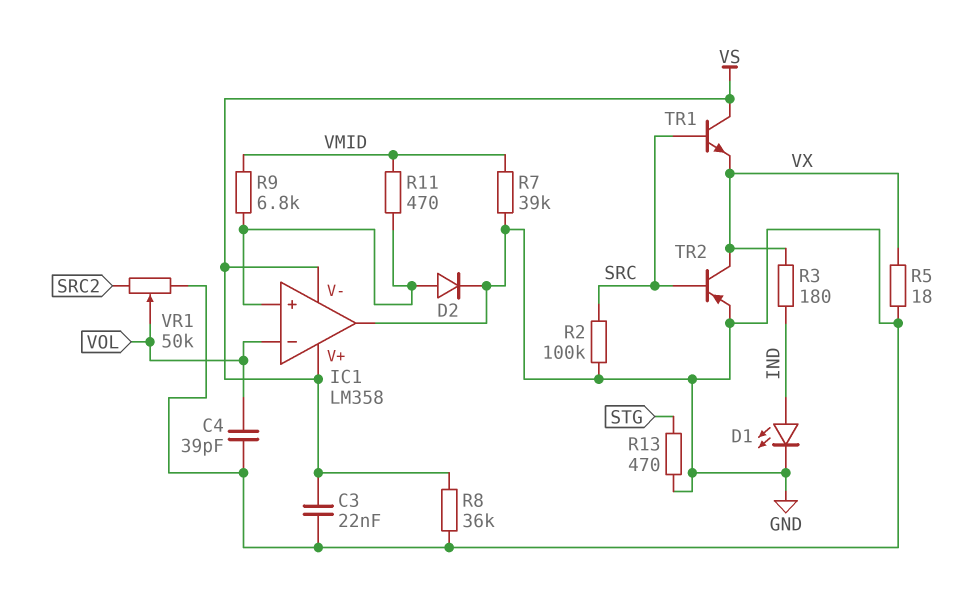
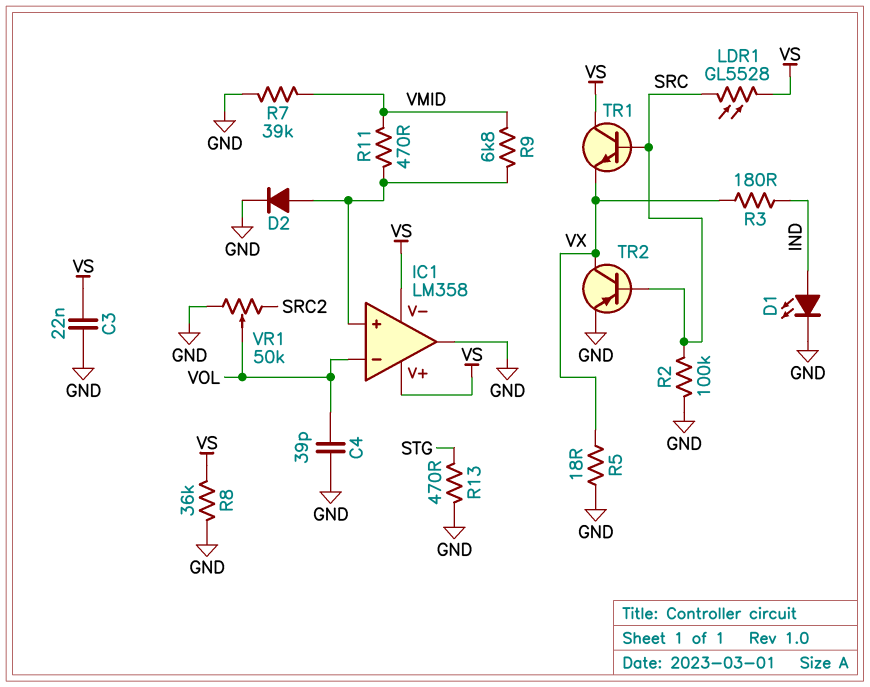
LDR1: none -> GL5528 (SRC, VS)

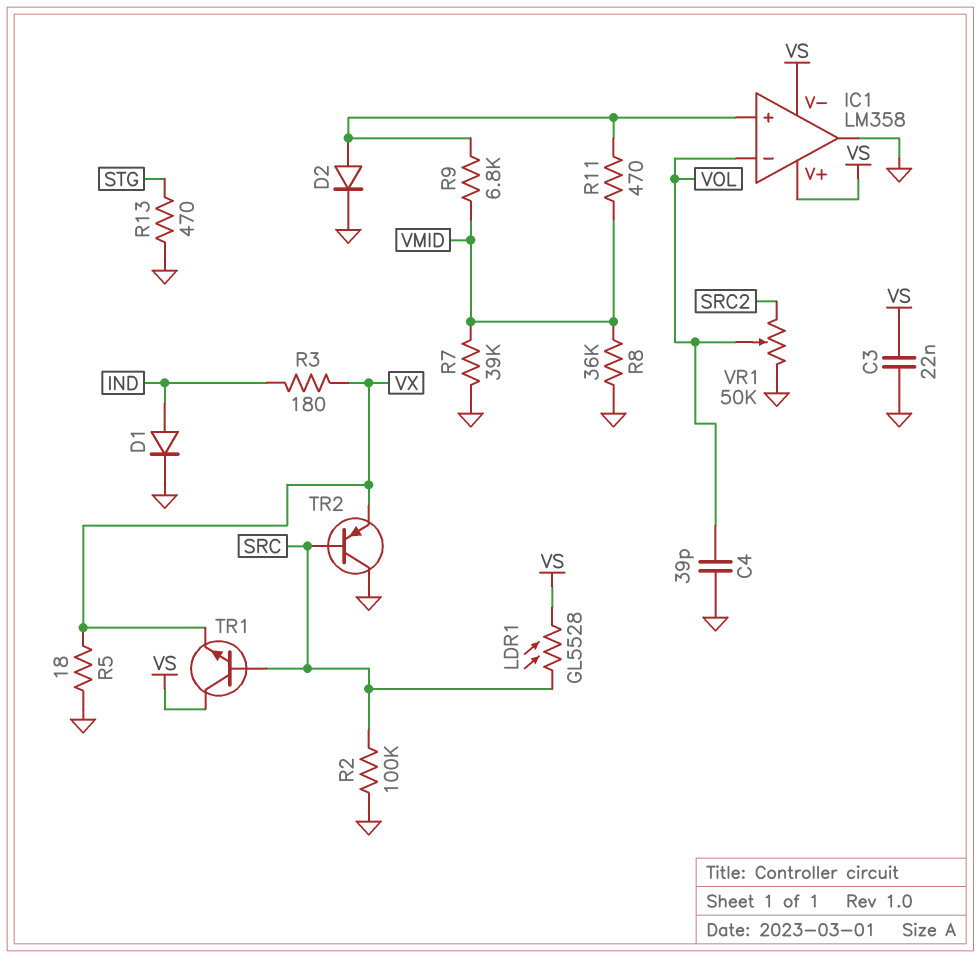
D1: LED (A IND, K GND) -> diode (A IND, K GND)
R8: 36k (GND, VS) -> 36k (GND, VMID)
TR2: PNP (B SRC, C VX, E GND) -> PNP (B SRC, C GND, E VX)

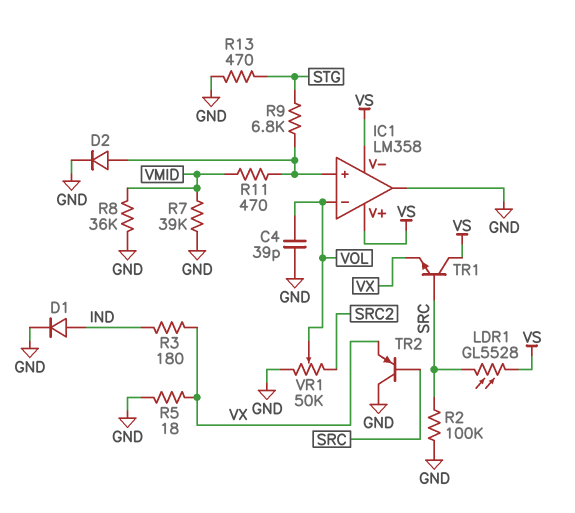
C3: 22nF (GND, VS) -> none
R9: 6.8k (IC1/in+, VMID) -> 6.8k (IC1/in+, STG)

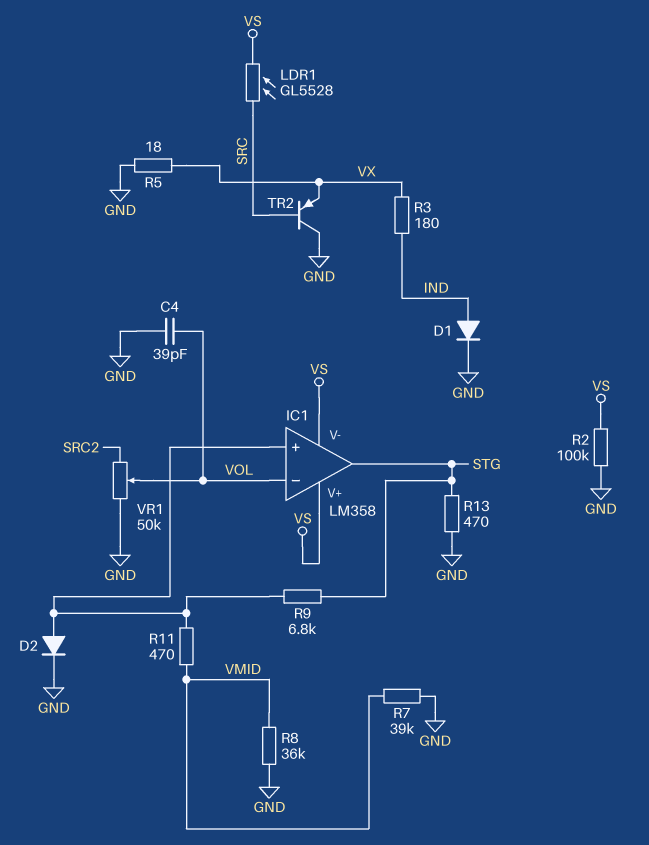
IC1 pin out: GND -> STG
R2: 100k (GND, SRC) -> 100k (GND, VS)
TR1: NPN (B SRC, C VS, E VX) -> none

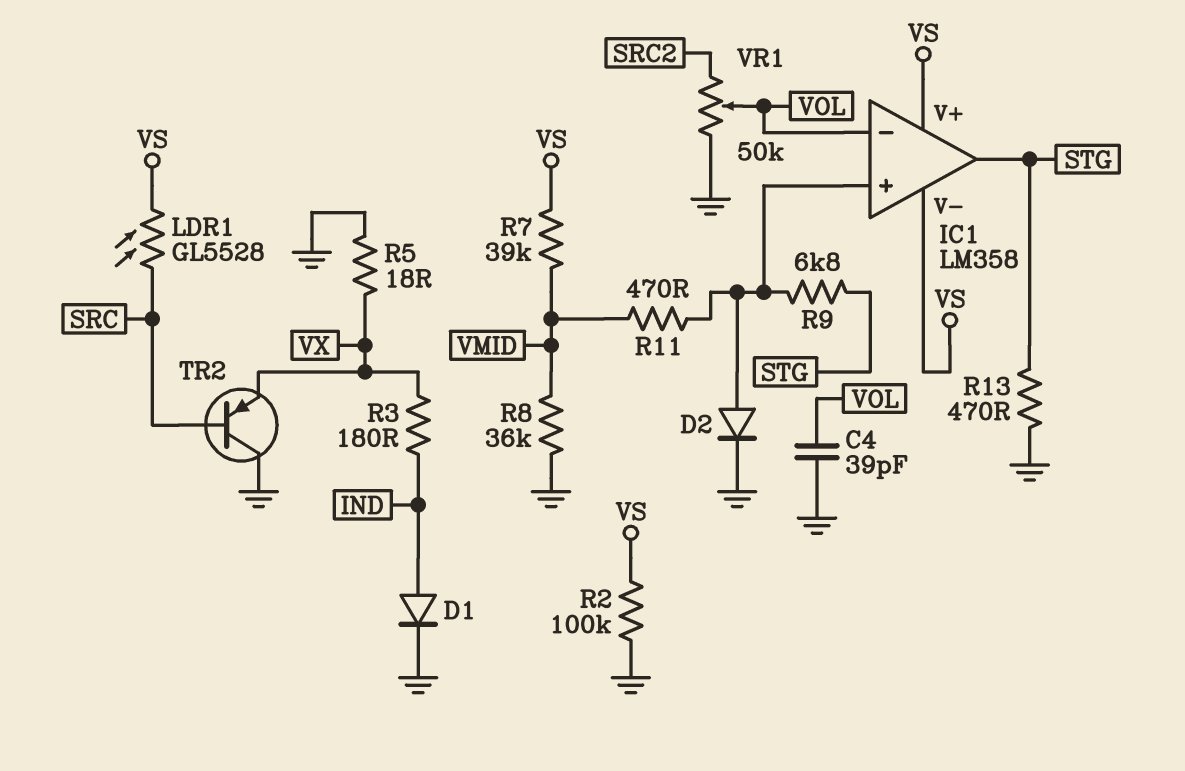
R7: 39k (GND, VMID) -> 39k (VMID, VS)

